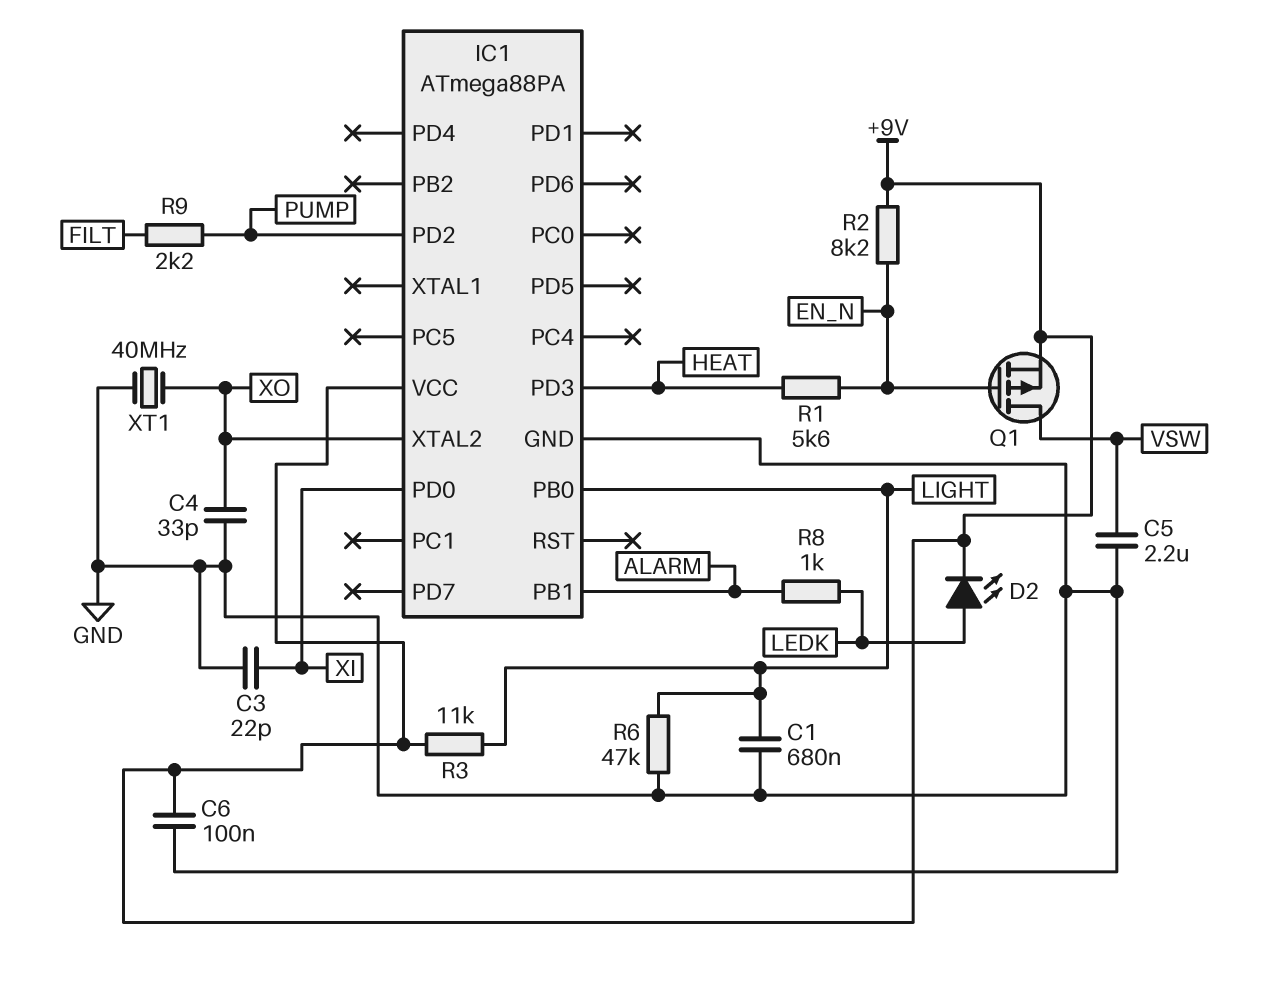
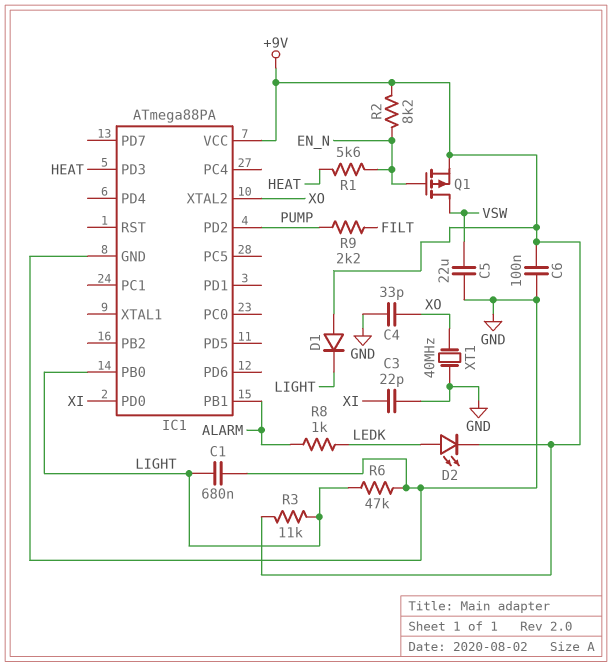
C5: 2.2uF (GND, VSW) -> 22uF (GND, VSW)
D1: none -> diode (A +9V, K LIGHT)

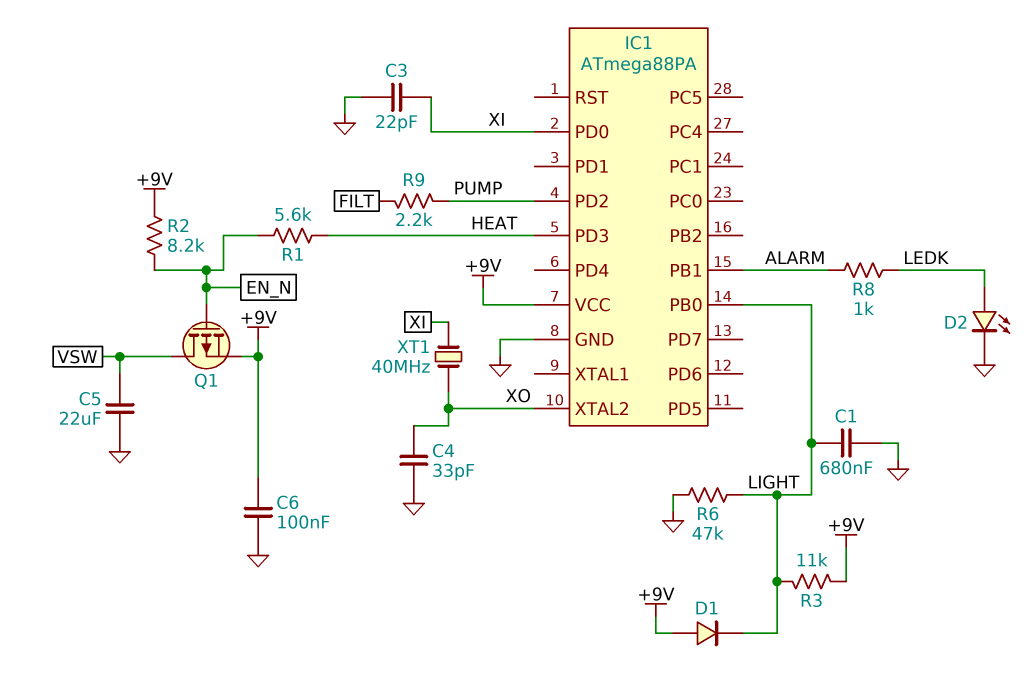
D2: LED (A LEDK, K +9V) -> LED (A LEDK, K GND)
XT1: 40MHz (GND, XO) -> 40MHz (XI, XO)

